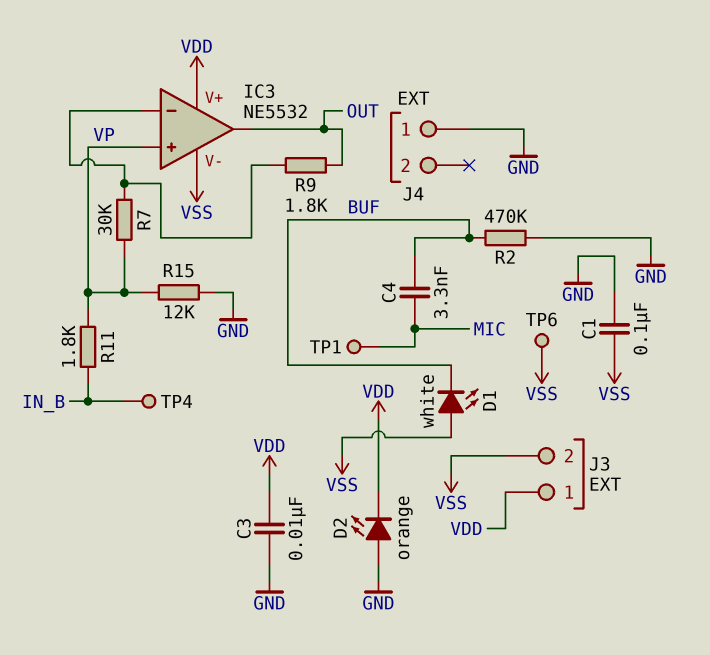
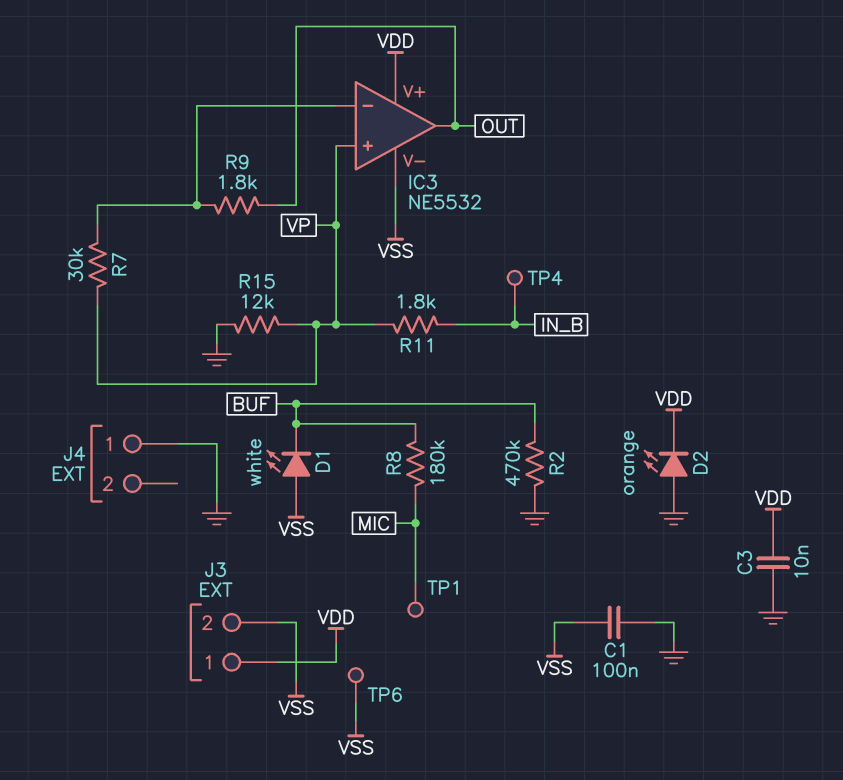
C4: 3.3nF (BUF, MIC) -> none
R8: none -> 180k (BUF, MIC)

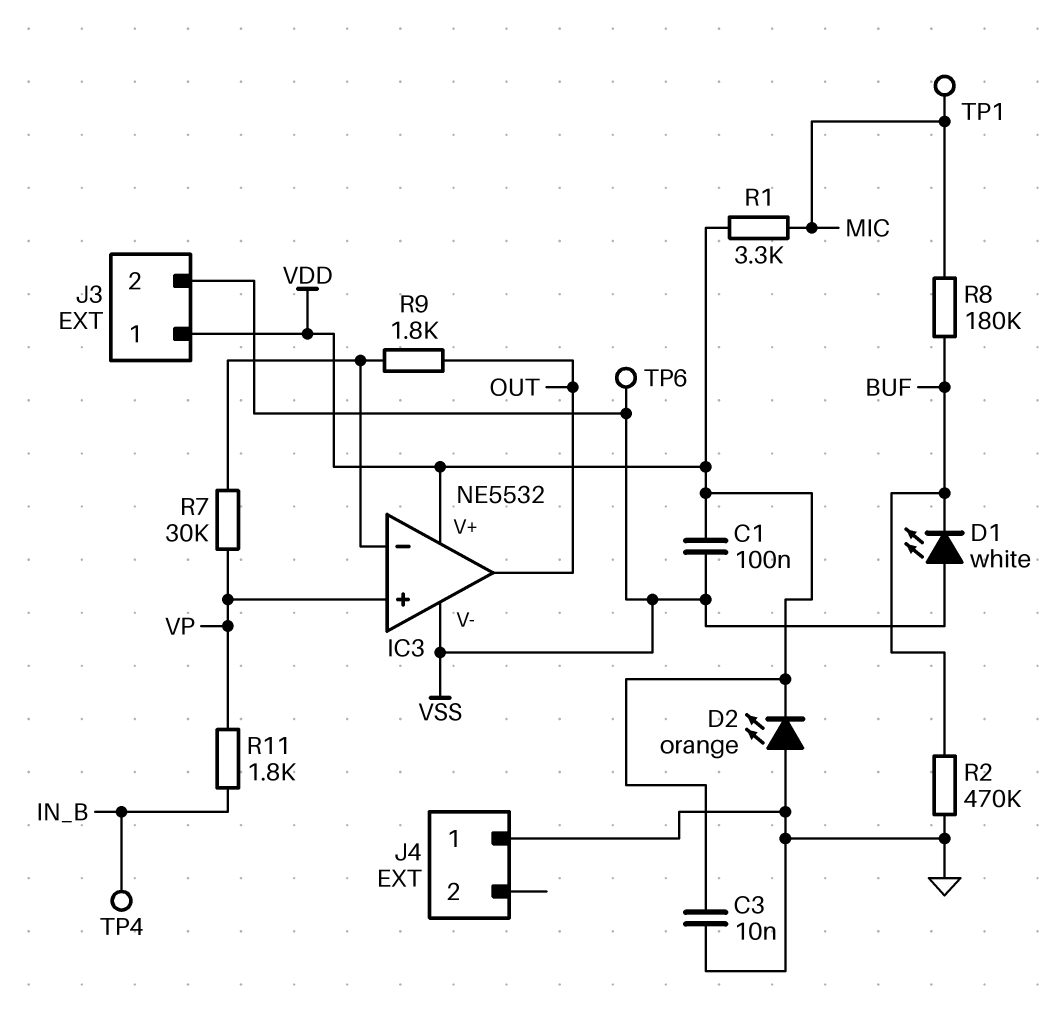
C1: 100nF (GND, VSS) -> 100nF (VDD, VSS)
R1: none -> 3.3k (MIC, VDD)
R15: 12k (GND, VP) -> none

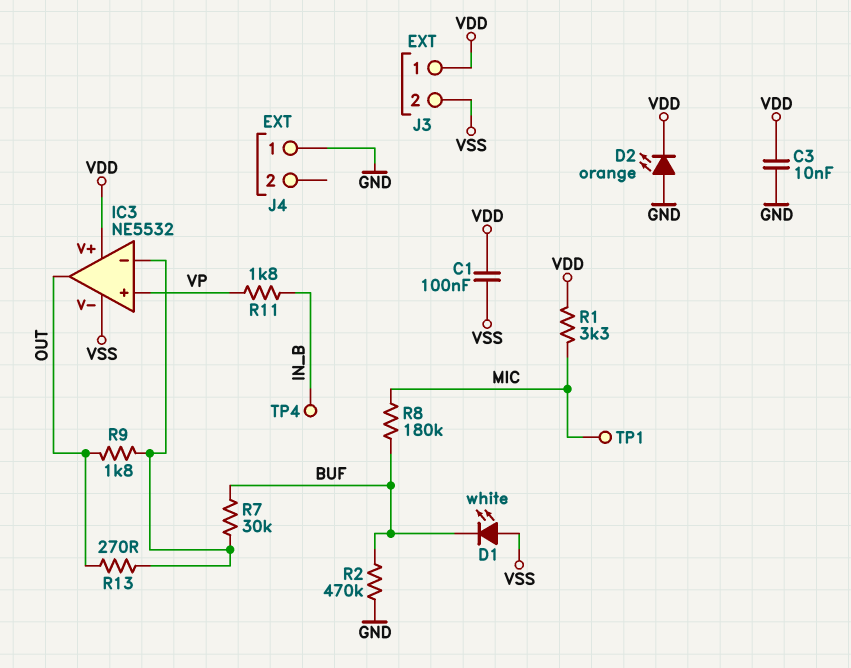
R7: 30k (IC3/in-, VP) -> 30k (BUF, IC3/in-)
R13: none -> 270 (IC3/in-, OUT)
TP6: test point (VSS) -> none

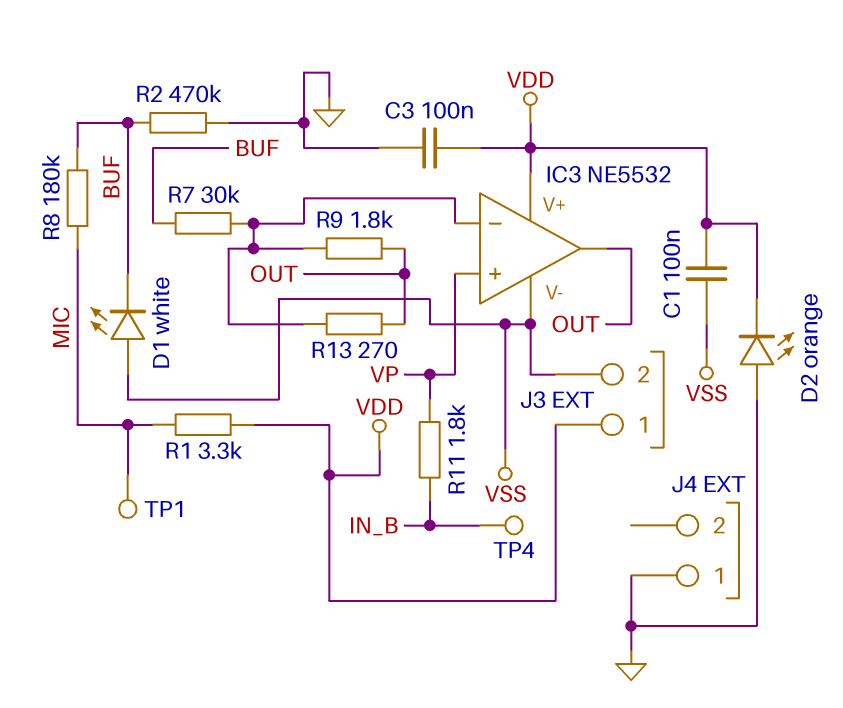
C3: 10nF (GND, VDD) -> 100nF (GND, VDD)

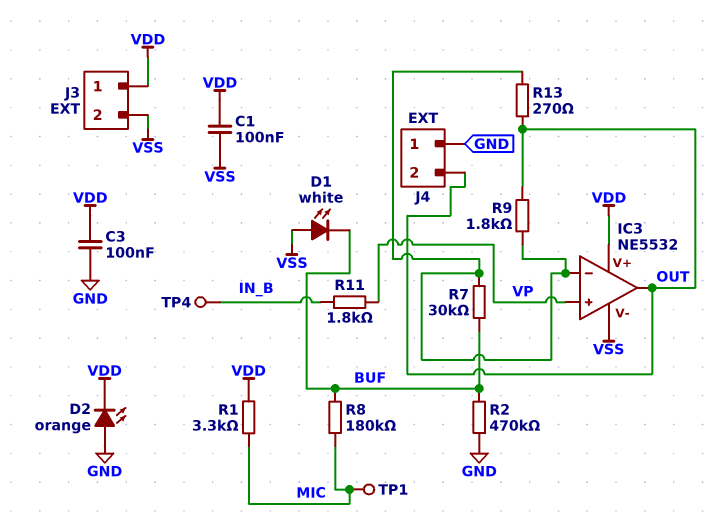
J4 pin 2: none -> OUT

